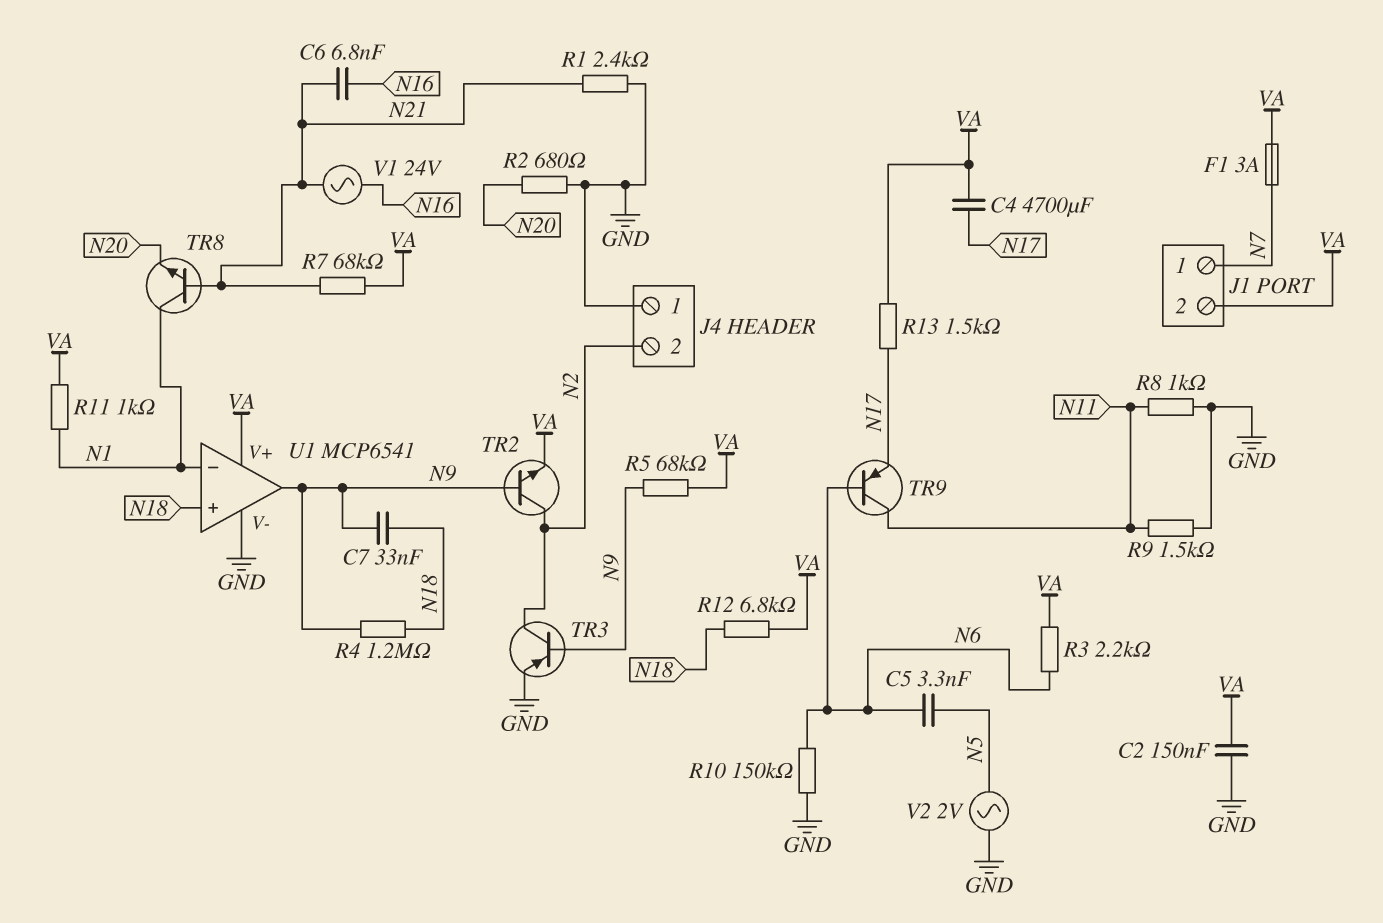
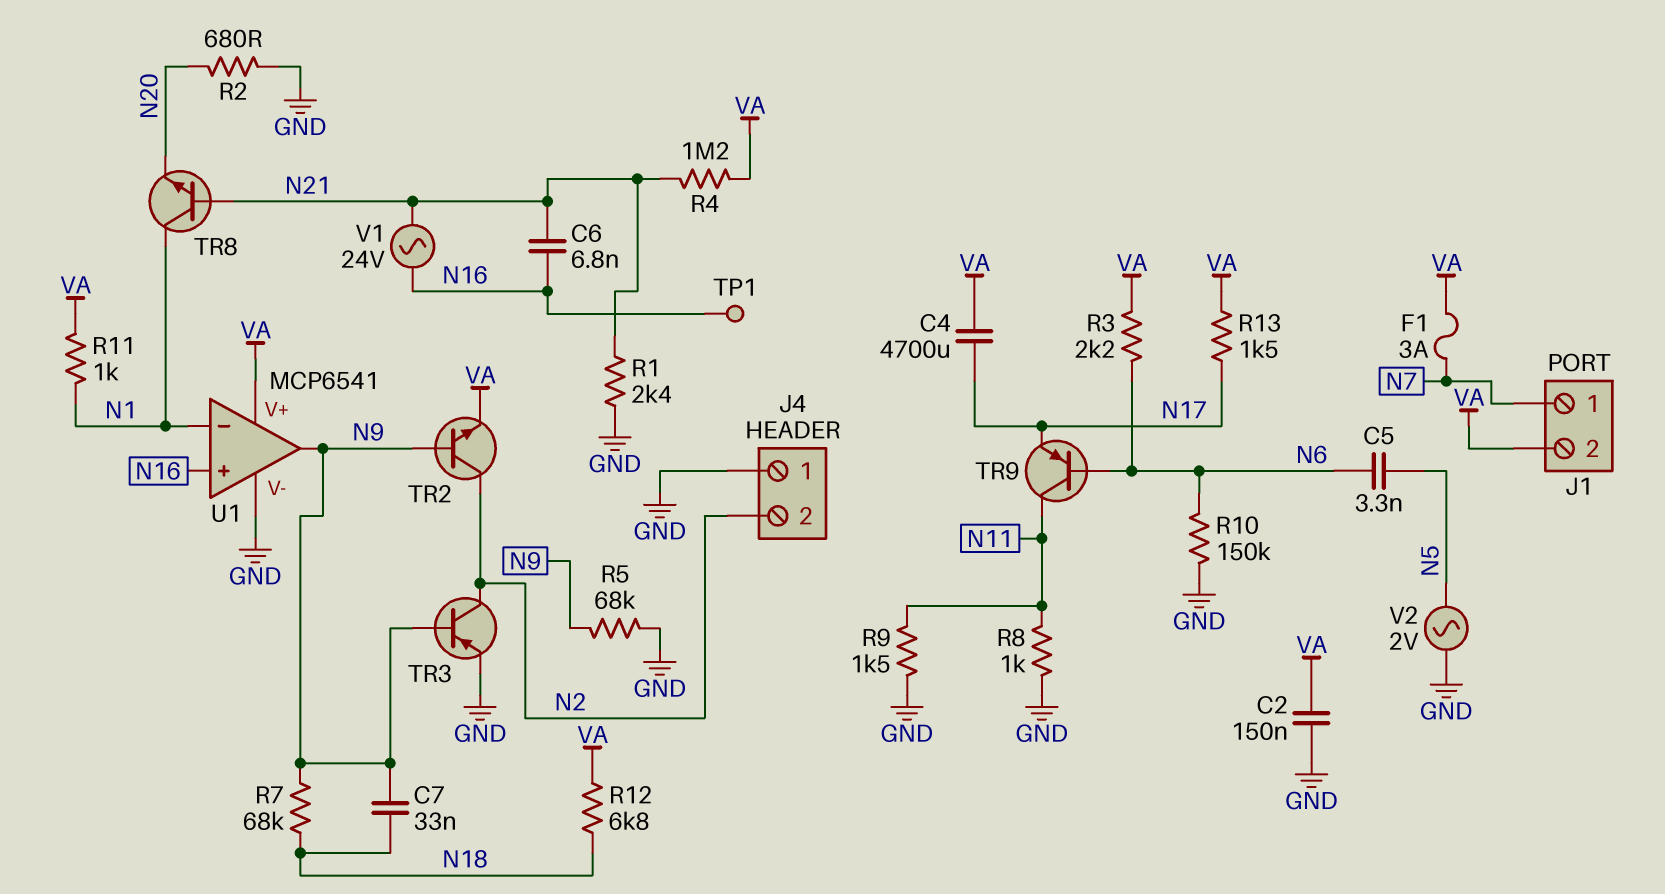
R4: 1.2M (N9, N18) -> 1.2M (N21, VA)
R5: 68k (N9, VA) -> 68k (GND, N9)
R7: 68k (N21, VA) -> 68k (N9, N18)
TP1: none -> test point (N16)
U1 pin in+: N18 -> N16

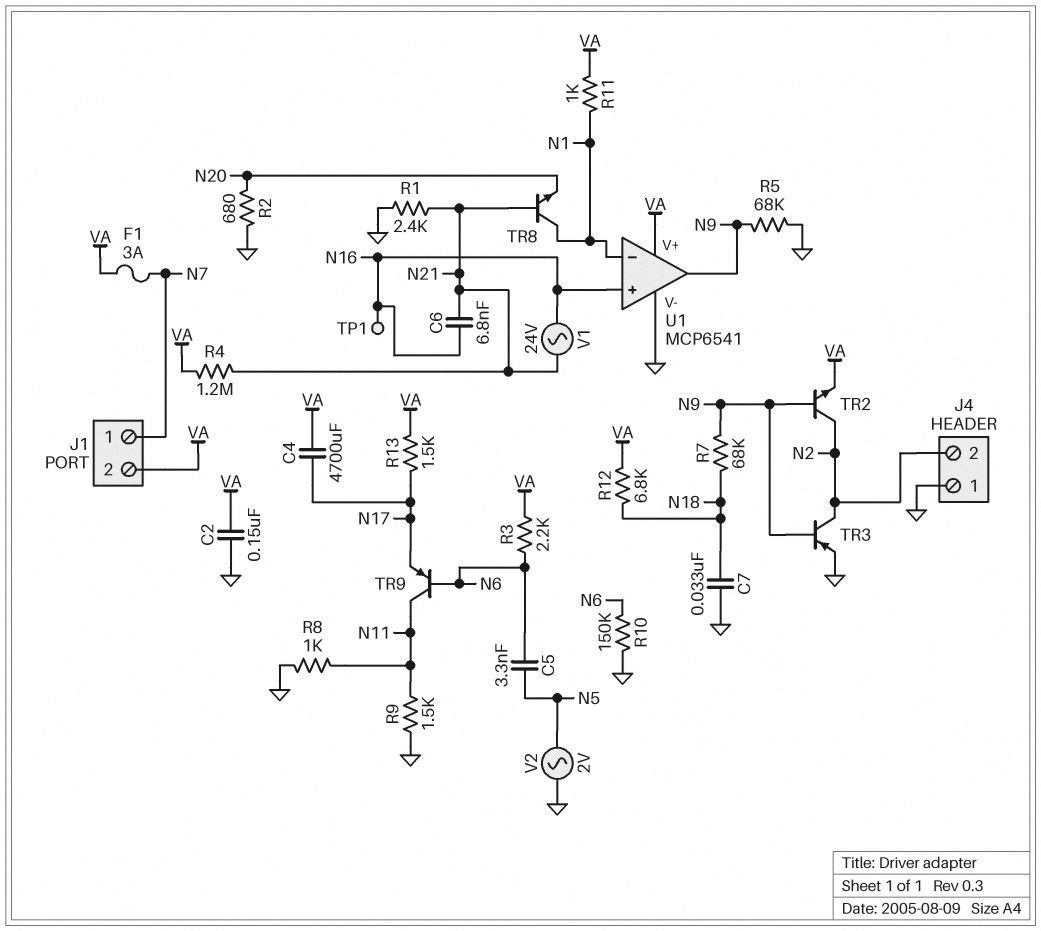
C7: 33nF (N9, N18) -> 33nF (GND, N18)

